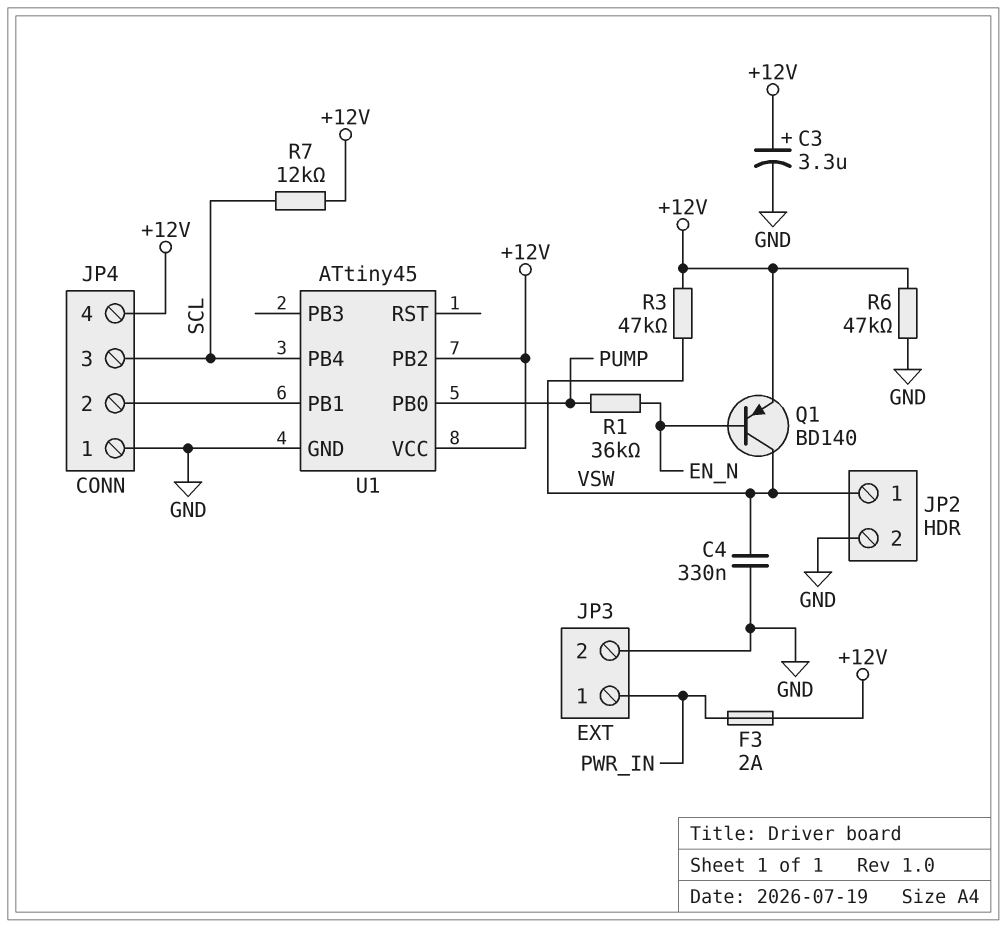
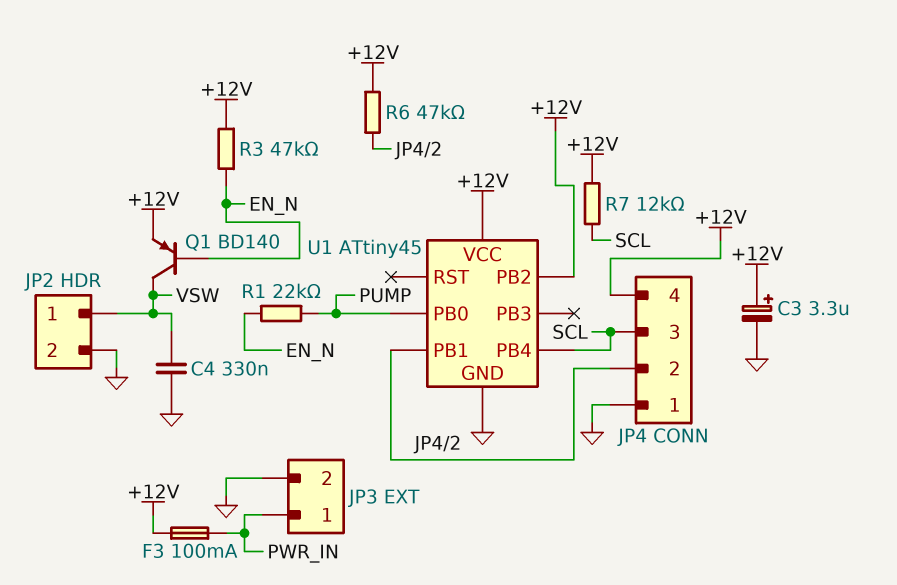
F3: 2A (+12V, PWR_IN) -> 100mA (+12V, PWR_IN)
R1: 36k (EN_N, PUMP) -> 22k (EN_N, PUMP)
R3: 47k (+12V, VSW) -> 47k (+12V, EN_N)
R6: 47k (+12V, GND) -> 47k (+12V, JP4/2)

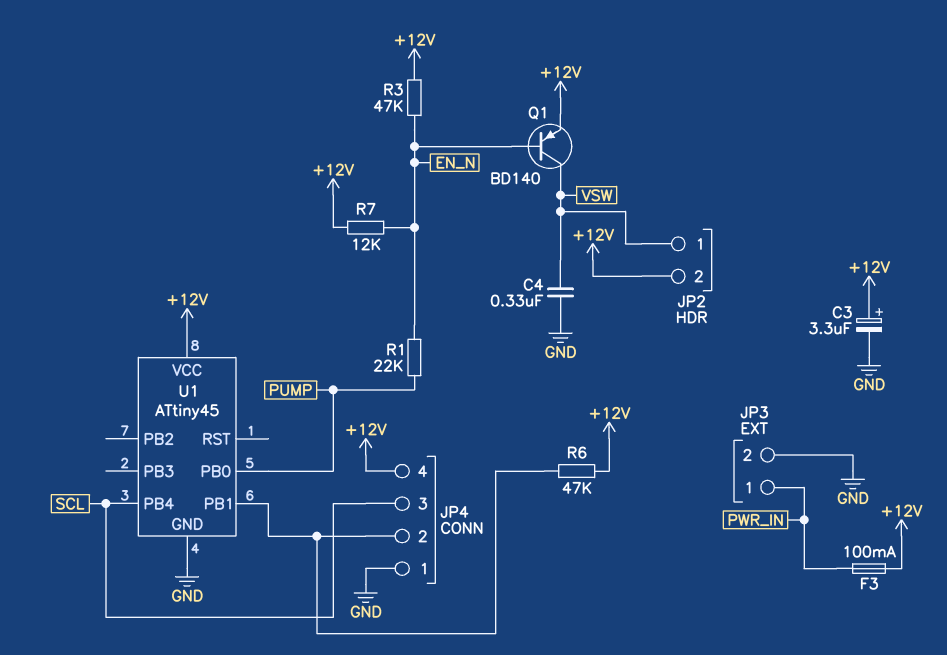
JP2 pin 2: GND -> +12V
R7: 12k (+12V, SCL) -> 12k (+12V, EN_N)
U1 pin PB2: +12V -> none

